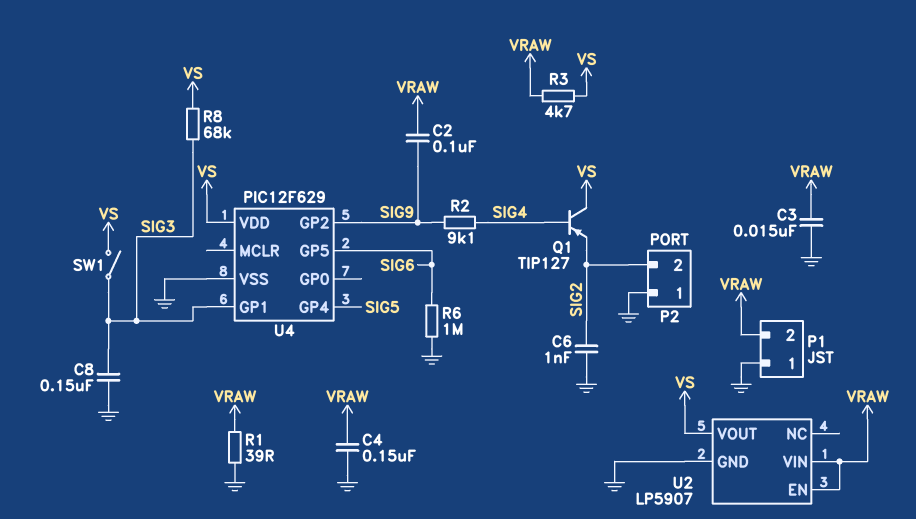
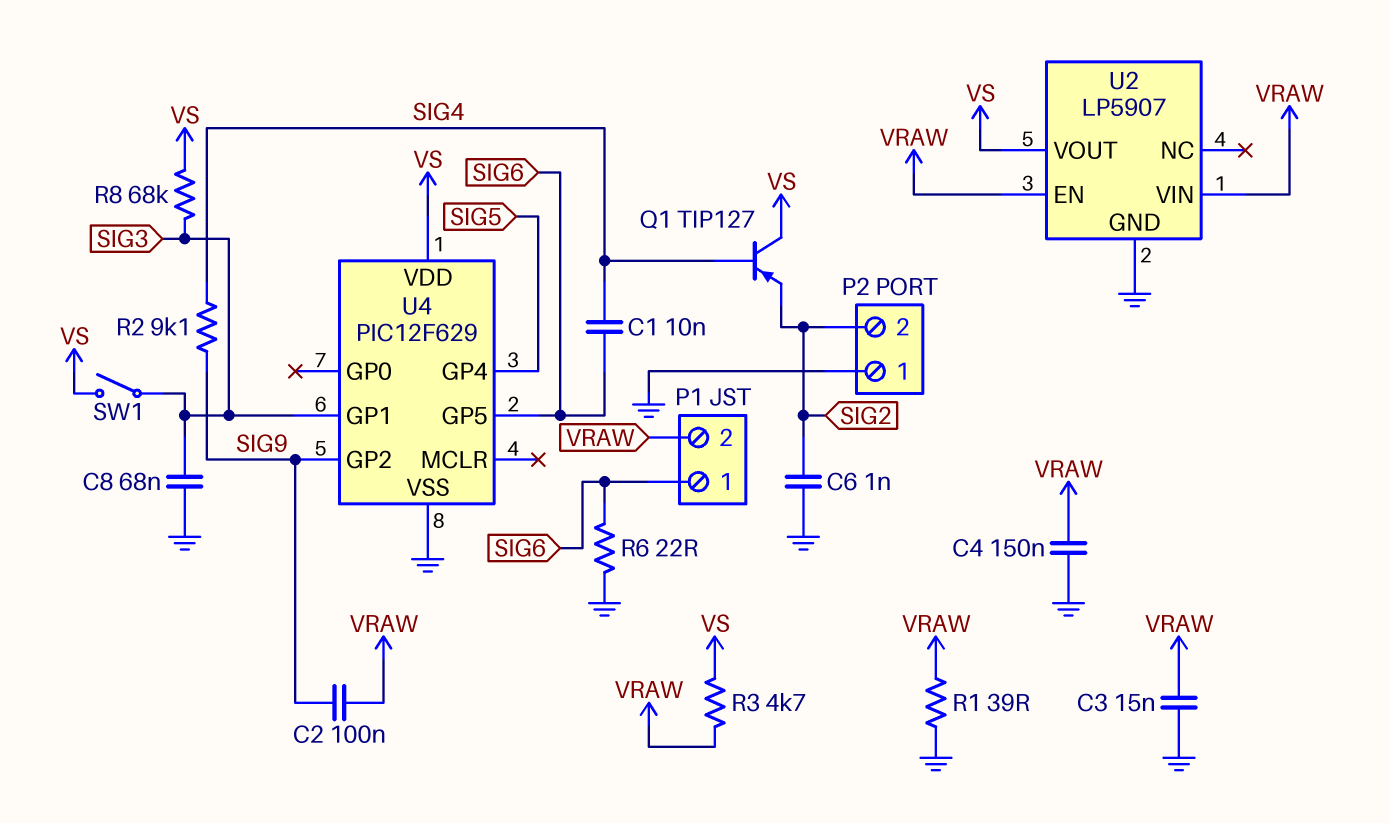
C1: none -> 10nF (SIG4, SIG6)
C8: 150nF (GND, SIG3) -> 68nF (GND, SIG3)
P1 pin 1: GND -> SIG6
R6: 1M (GND, SIG6) -> 22 (GND, SIG6)

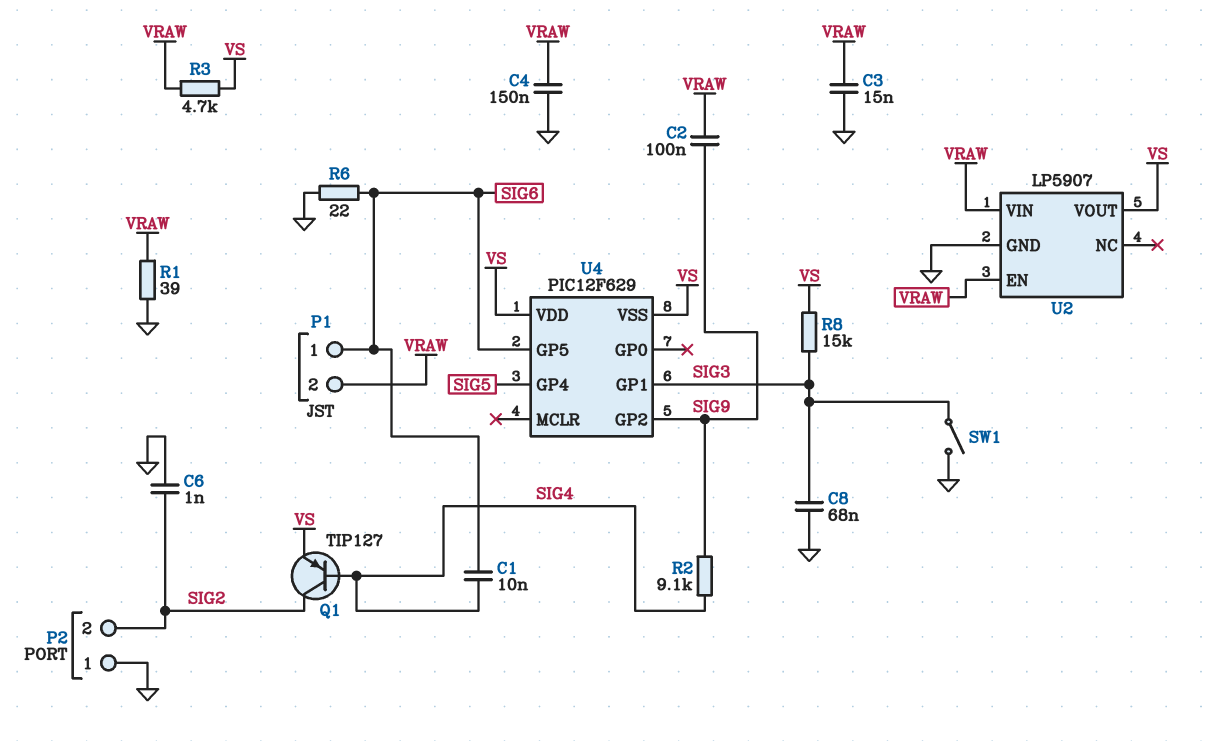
Q1: PNP TIP127 (B SIG4, C VS, E SIG2) -> PNP TIP127 (B SIG4, C SIG2, E VS)
R8: 68k (SIG3, VS) -> 15k (SIG3, VS)
SW1: switch (SIG3, VS) -> switch (GND, SIG3)
U4 pin VSS: GND -> VS

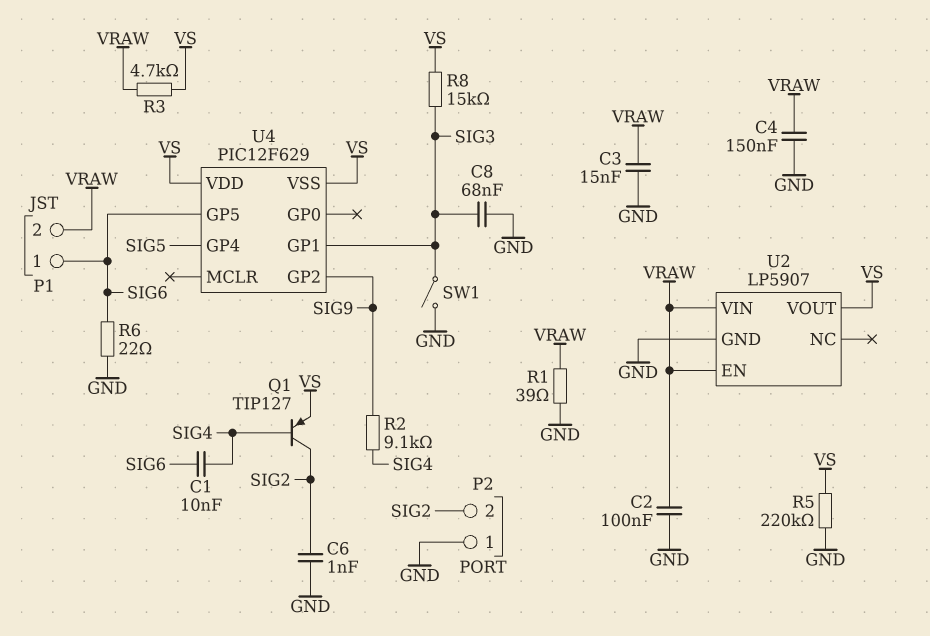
C2: 100nF (SIG9, VRAW) -> 100nF (GND, VRAW)
R5: none -> 220k (GND, VS)

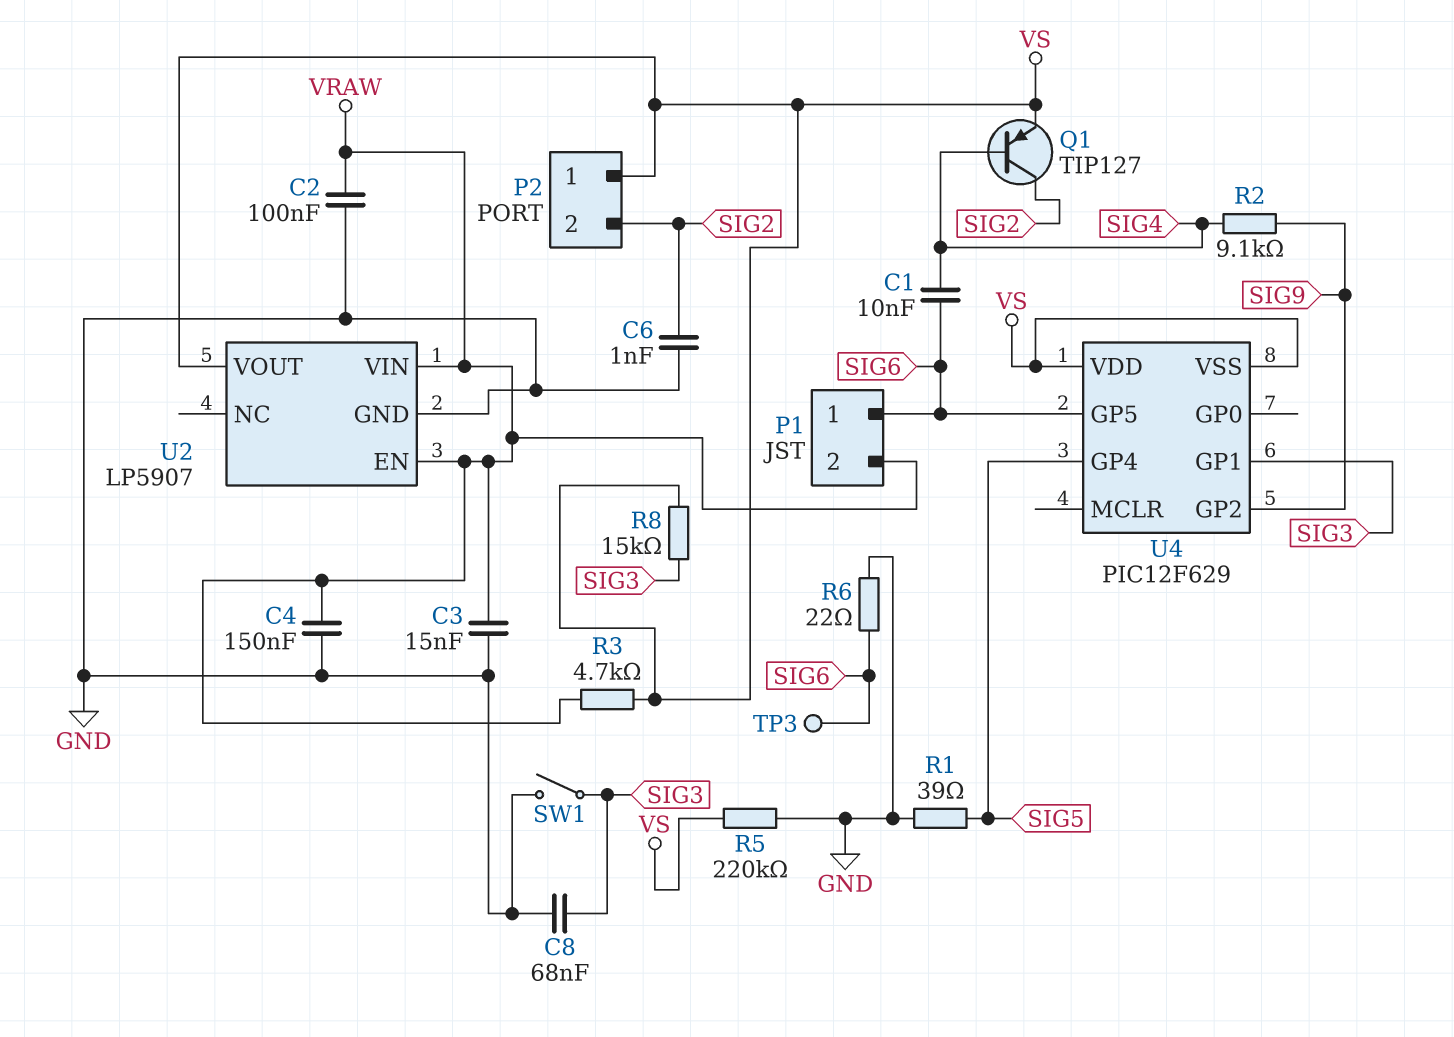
P2 pin 1: GND -> VS
R1: 39 (GND, VRAW) -> 39 (GND, SIG5)
TP3: none -> test point (SIG6)

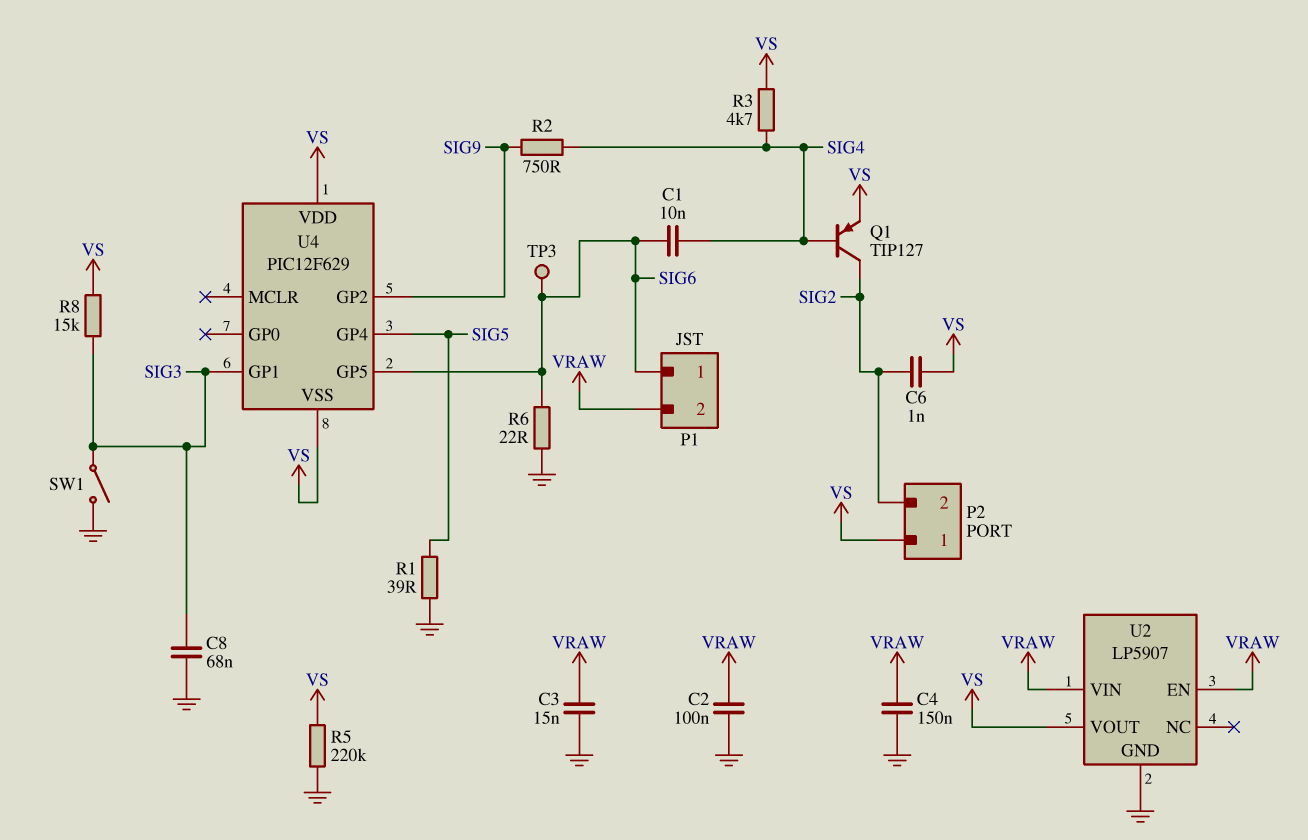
C6: 1nF (GND, SIG2) -> 1nF (SIG2, VS)
R2: 9.1k (SIG4, SIG9) -> 750 (SIG4, SIG9)
R3: 4.7k (VRAW, VS) -> 4.7k (SIG4, VS)

